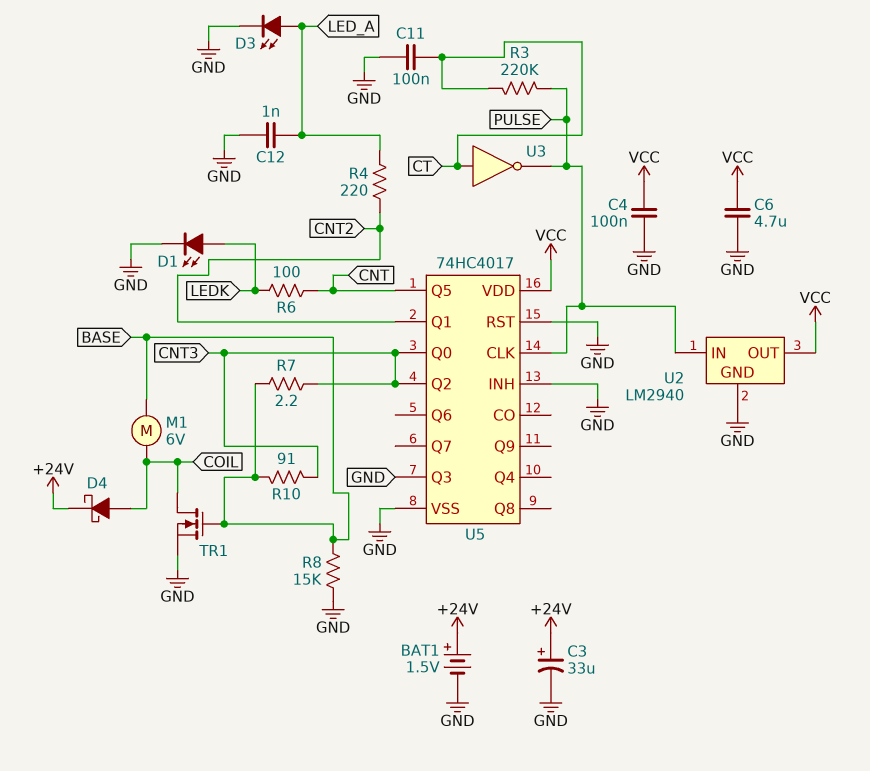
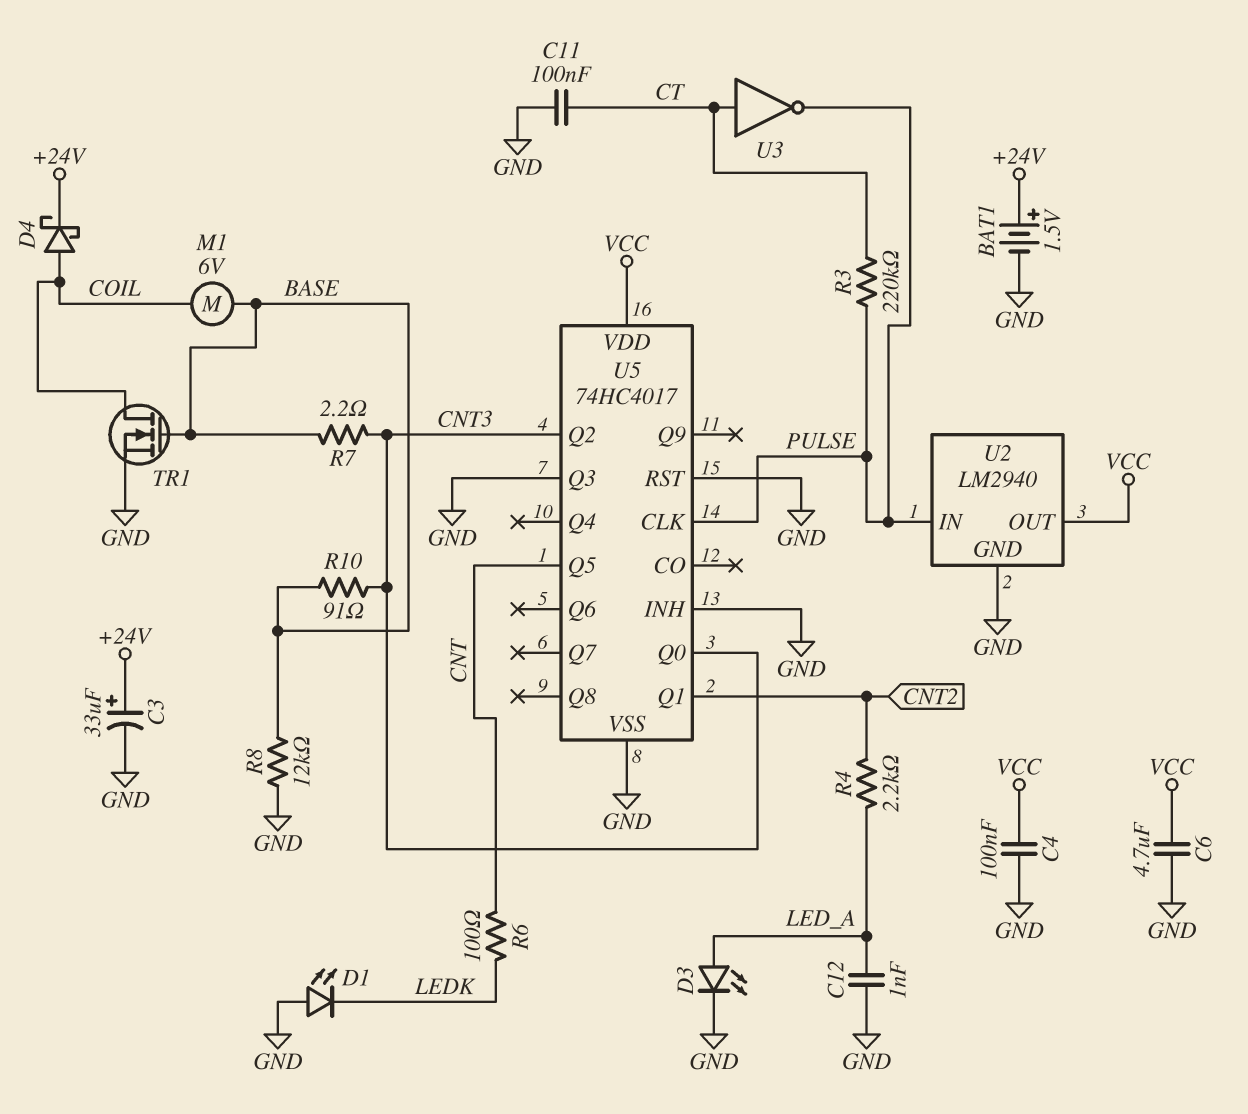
D1: LED (A LEDK, K GND) -> LED (A GND, K LEDK)
R4: 220 (CNT2, LED_A) -> 2.2k (CNT2, LED_A)
R8: 15k (BASE, GND) -> 12k (BASE, GND)

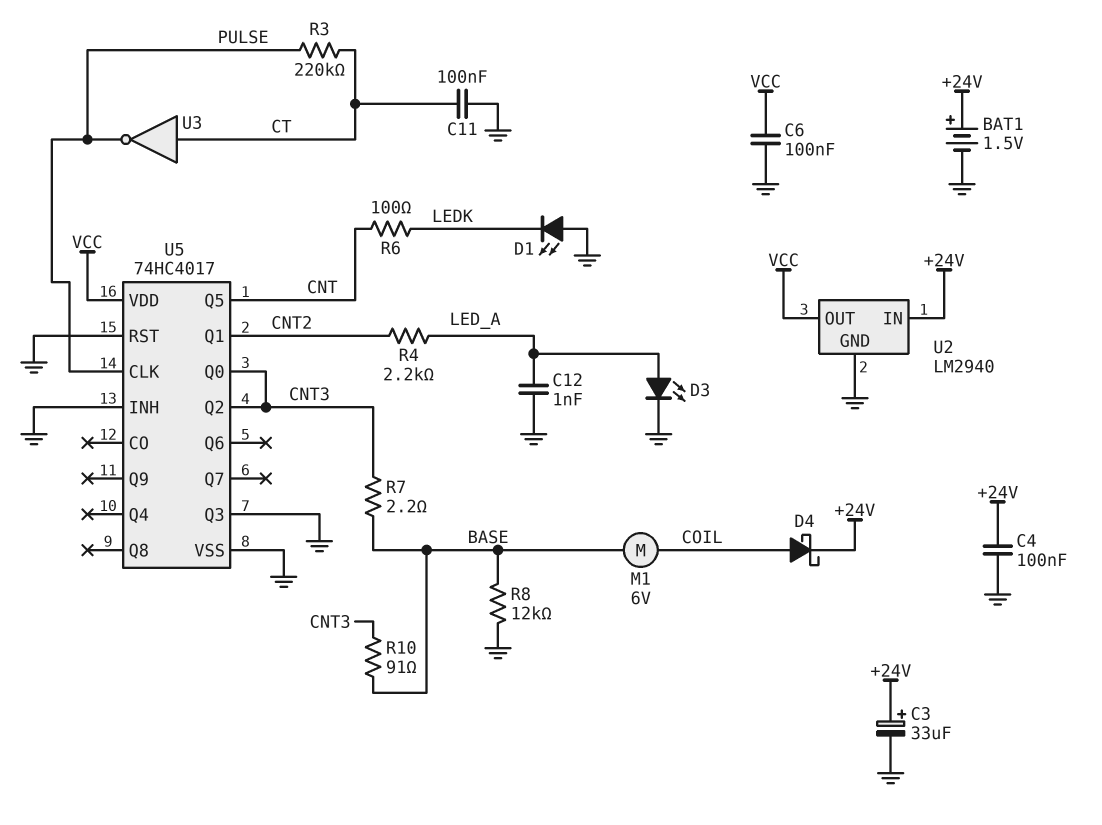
C4: 100nF (GND, VCC) -> 100nF (+24V, GND)
C6: 4.7uF (GND, VCC) -> 100nF (GND, VCC)
TR1: NMOS (G BASE, D COIL, S GND) -> none
U2 pin IN: PULSE -> +24V

